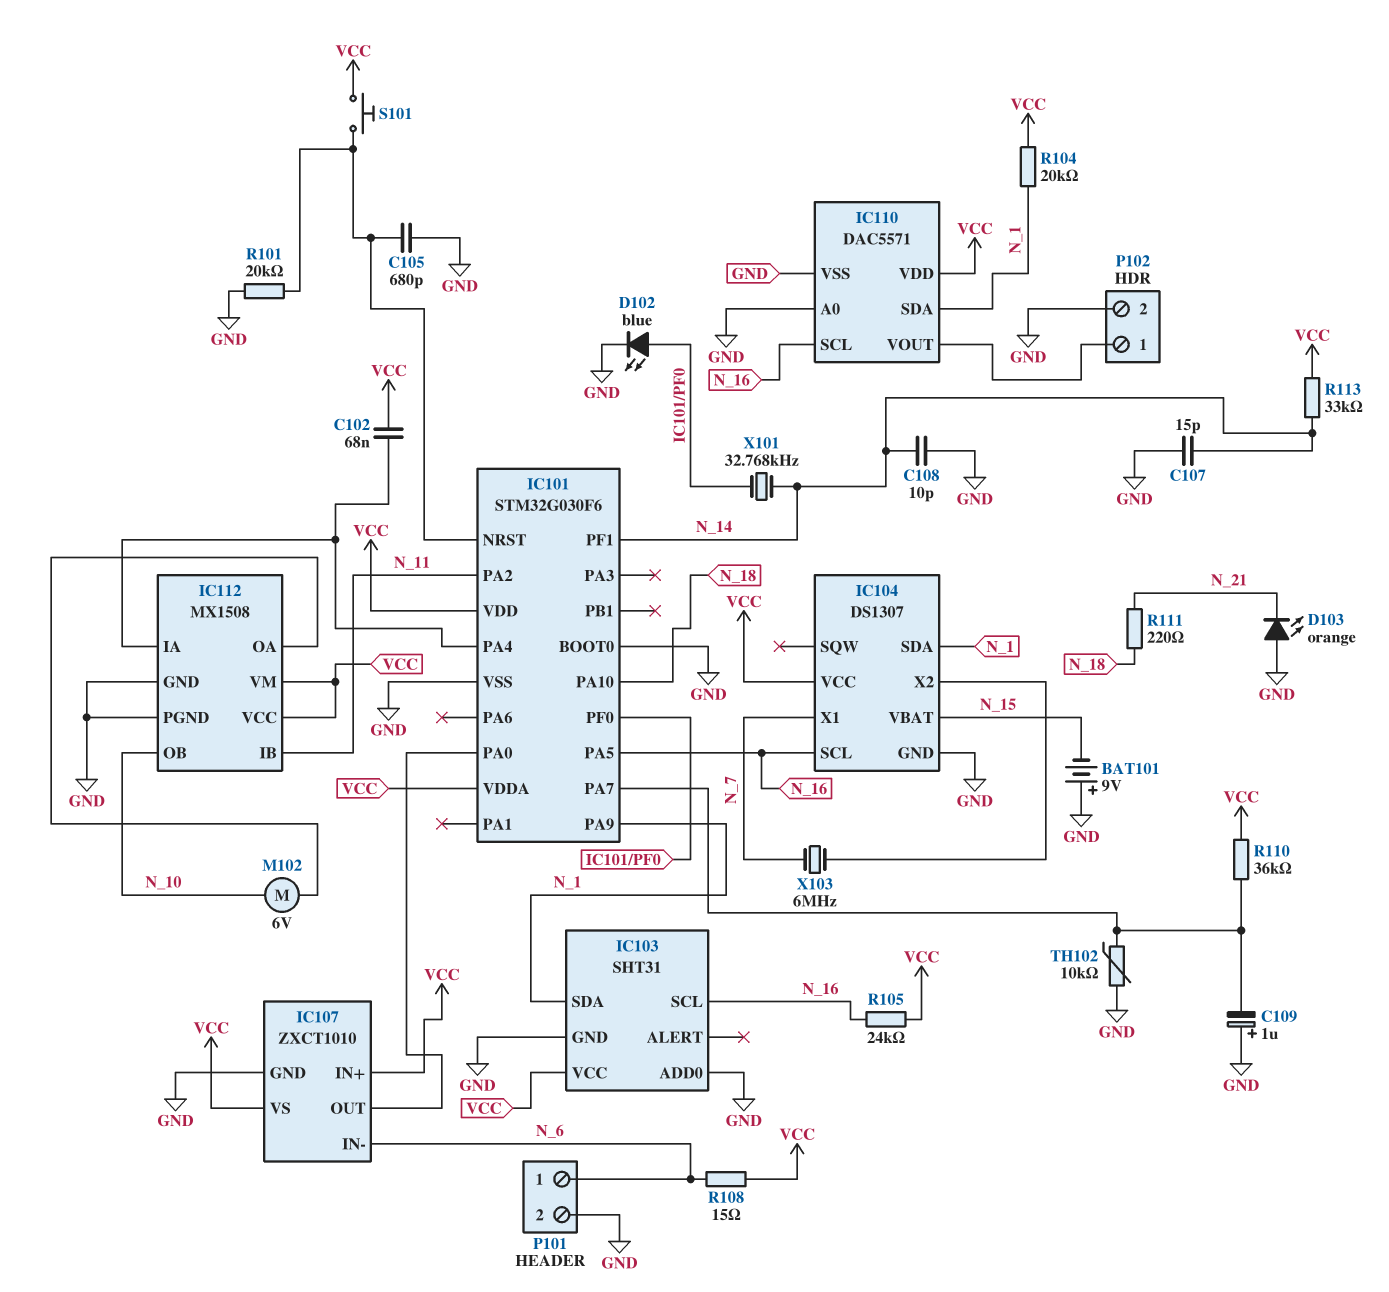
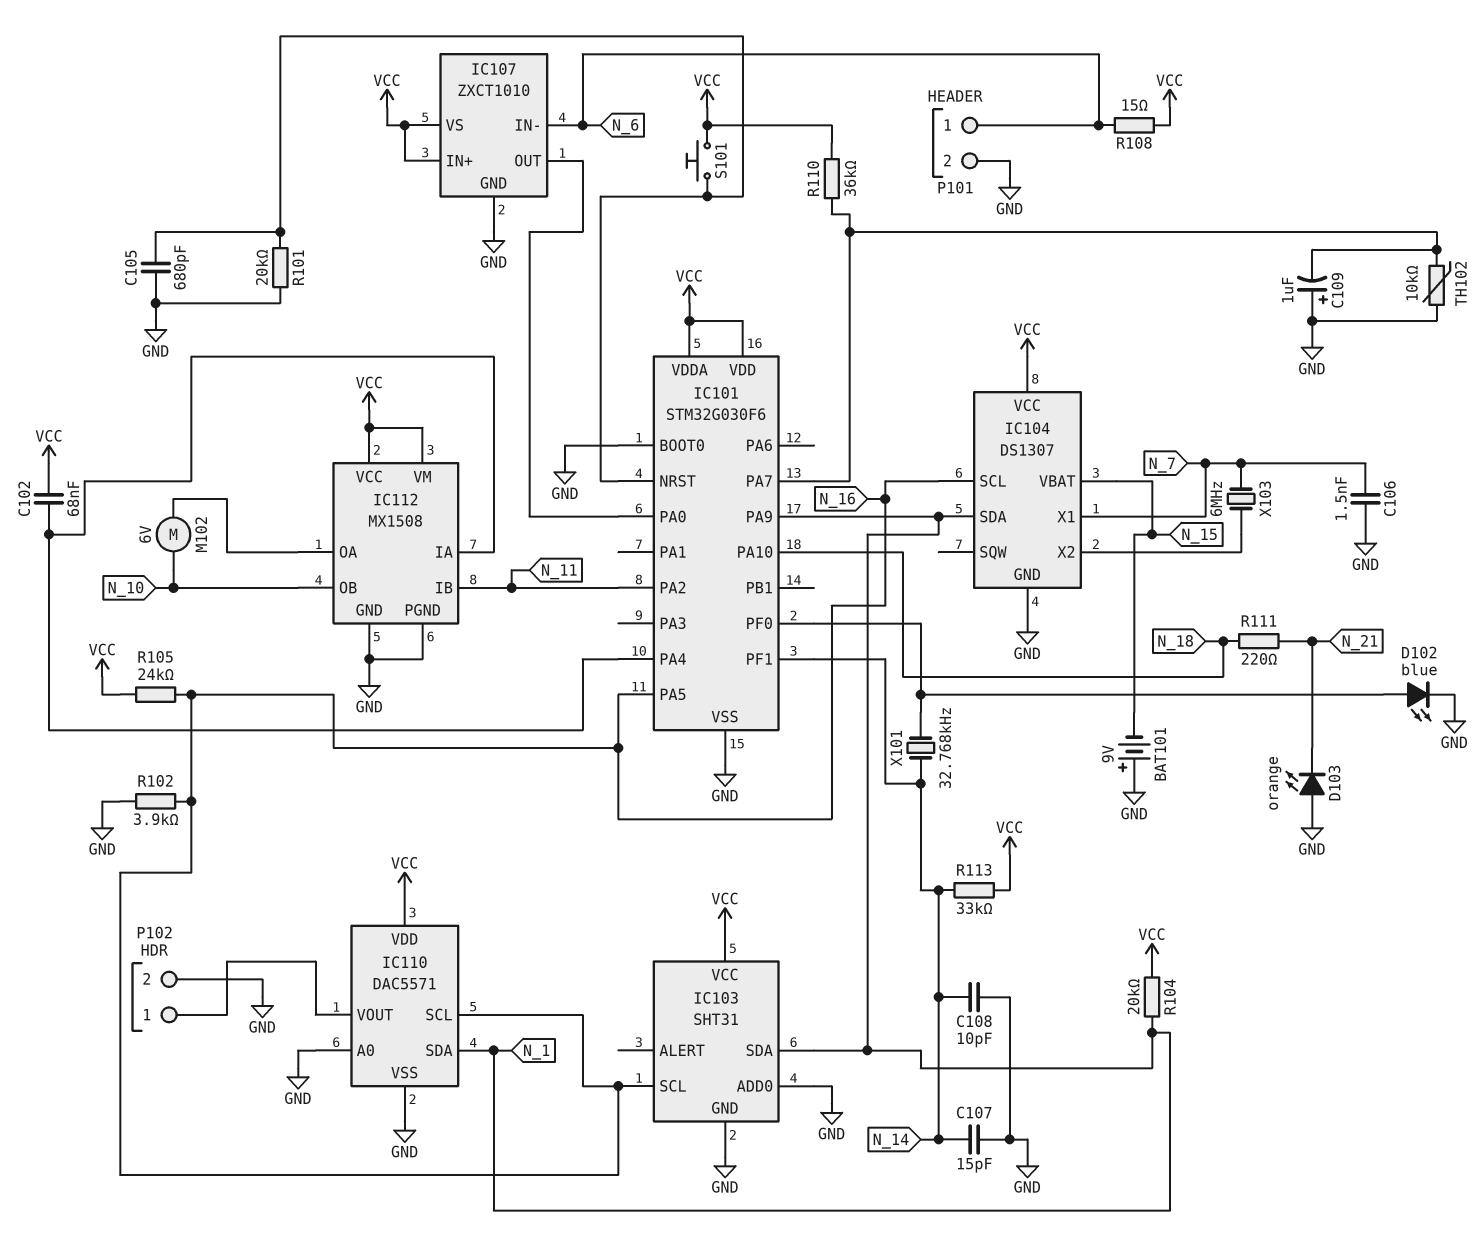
C106: none -> 1.5nF (GND, N_7)
R102: none -> 3.9k (GND, N_16)

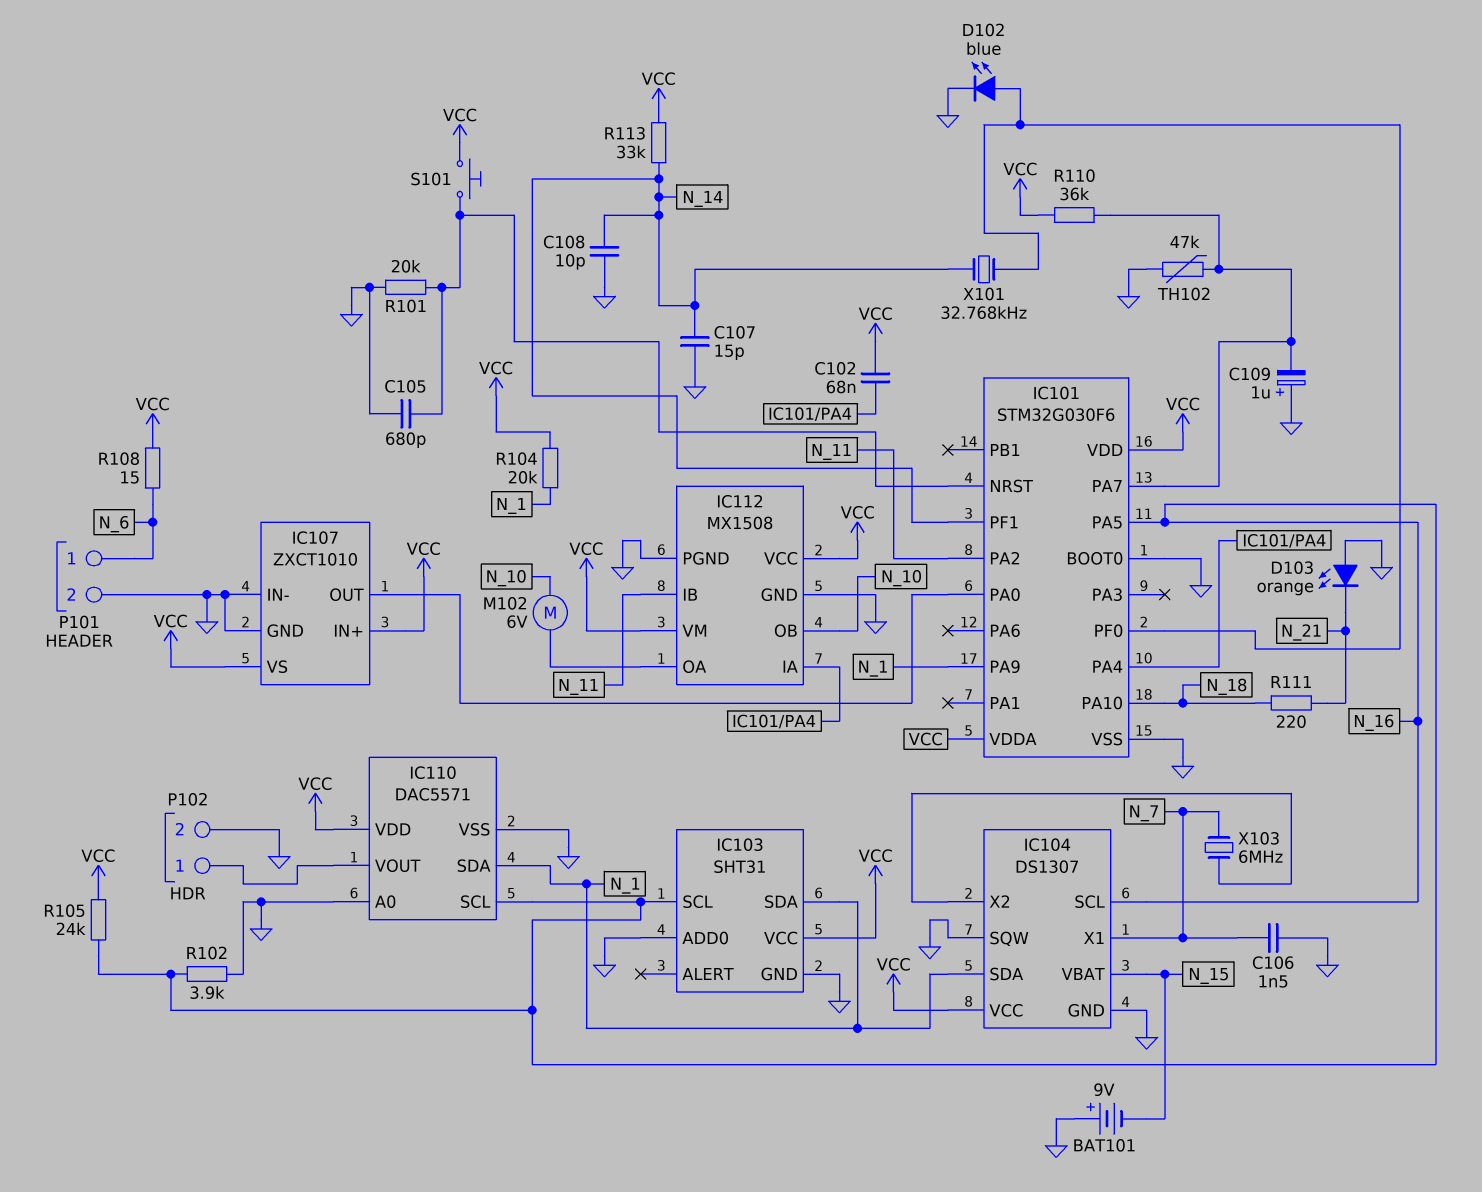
IC104 pin SQW: none -> GND
IC107 pin IN-: N_6 -> GND
TH102: 10k (GND, IC101/PA7) -> 47k (GND, IC101/PA7)

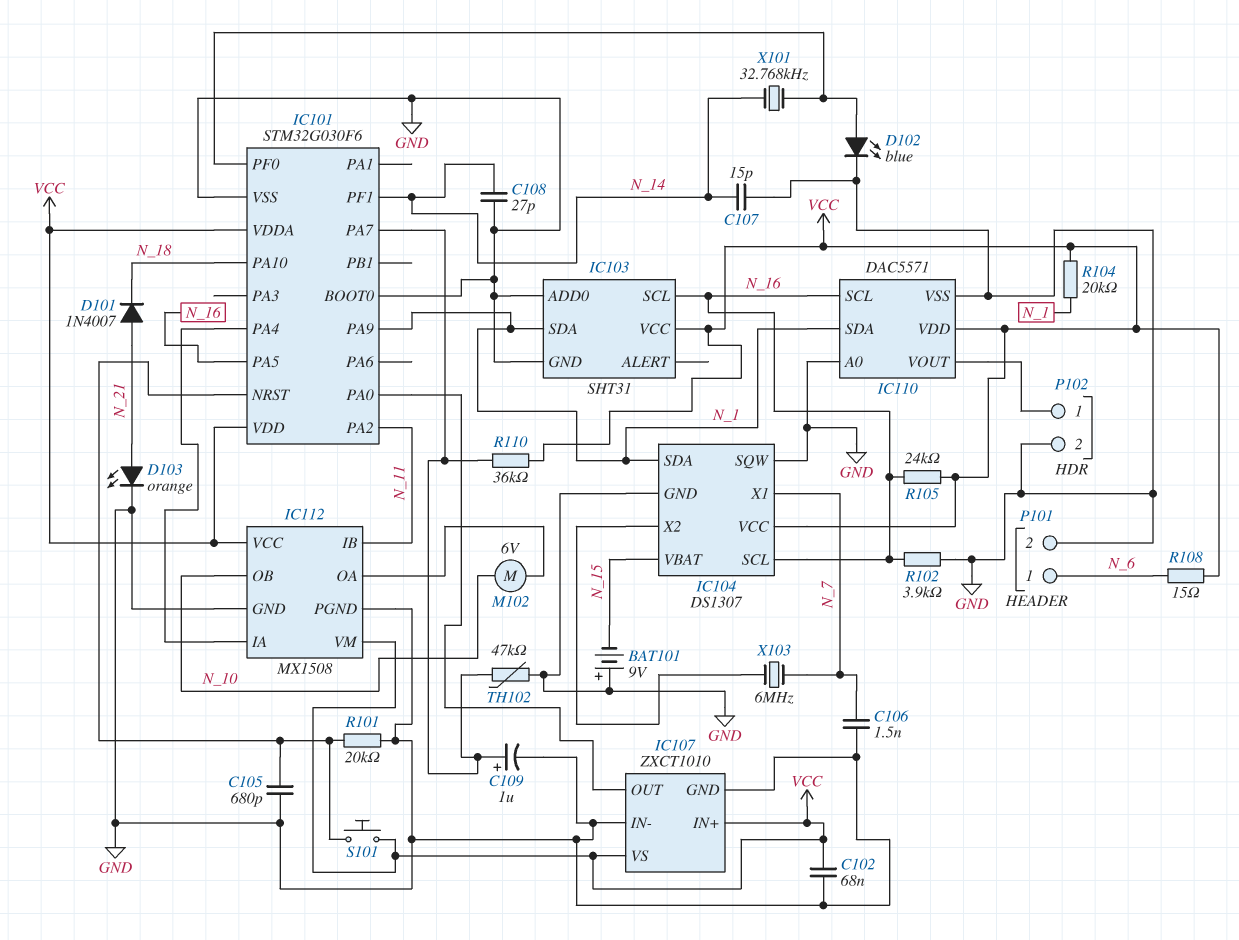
C102: 68nF (IC101/PA4, VCC) -> 68nF (GND, VCC)
C108: 10pF (GND, N_14) -> 27pF (GND, N_14)
C109: 1uF (plus GND, minus IC101/PA7) -> 1uF (plus IC101/PA7, minus GND)
D101: none -> diode 1N4007 (A N_21, K N_18)
D103: LED orange (A GND, K N_21) -> LED orange (A N_21, K GND)
R111: 220 (N_18, N_21) -> none
R113: 33k (N_14, VCC) -> none

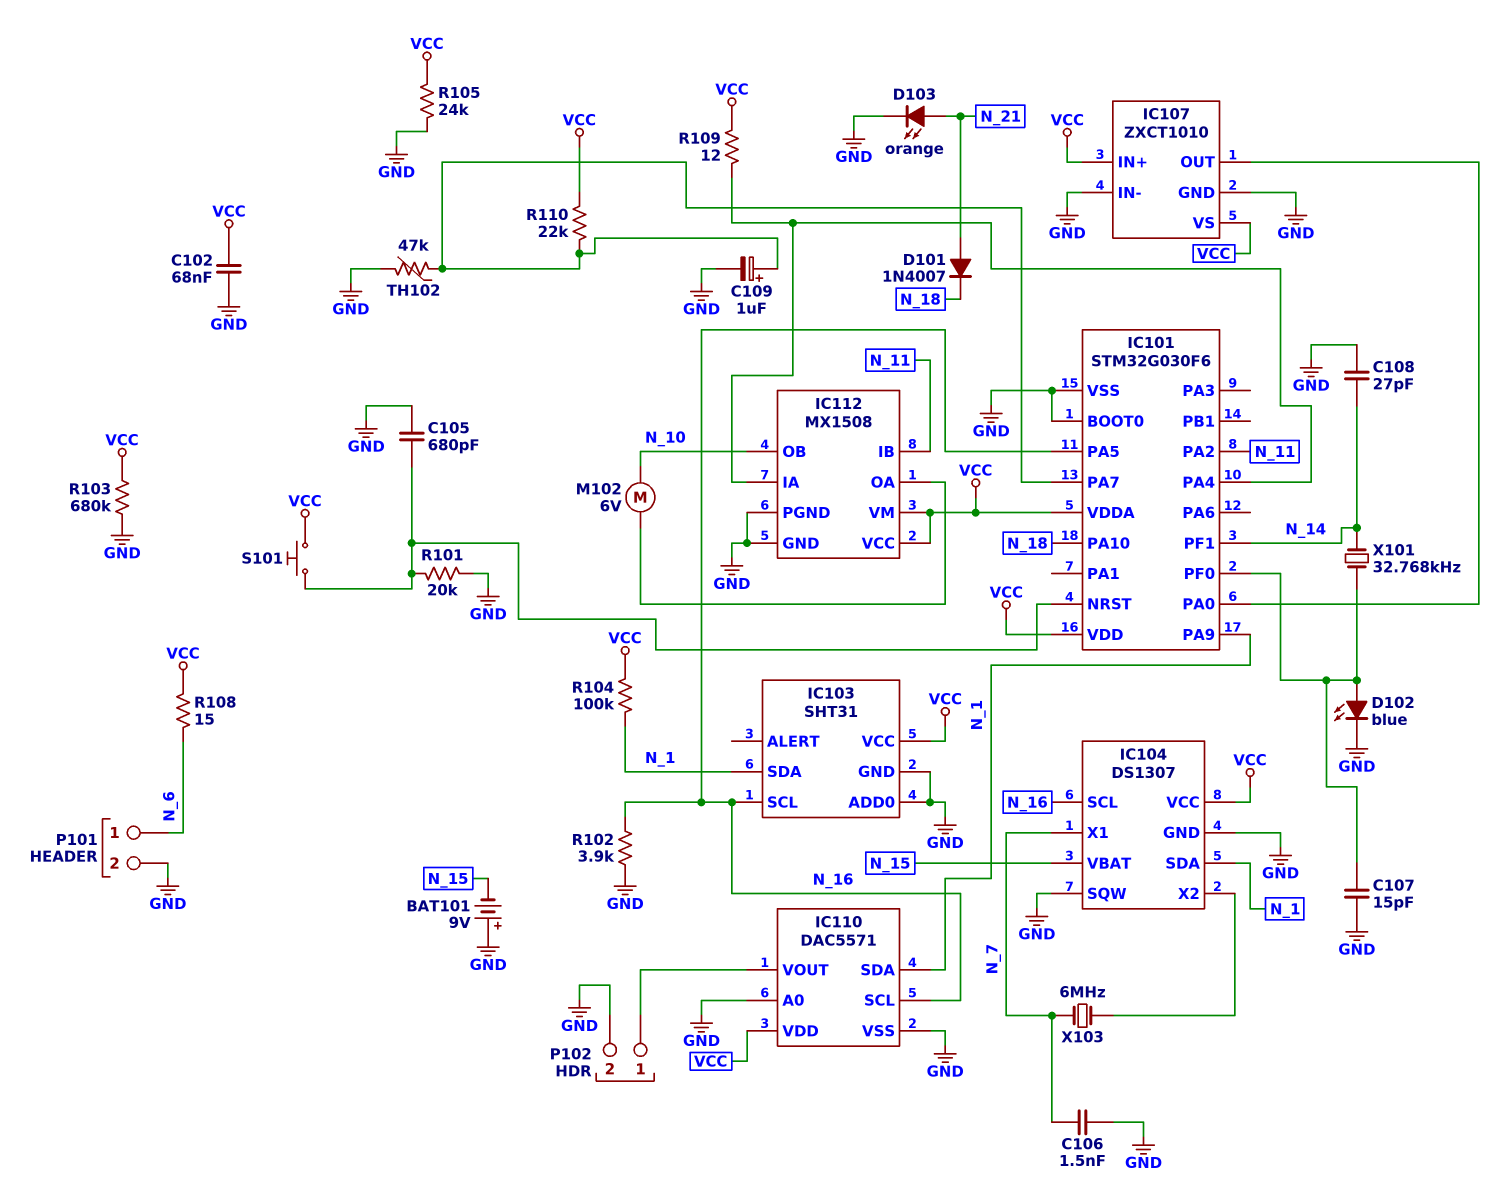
C107: 15pF (GND, N_14) -> 15pF (GND, IC101/PF0)
R103: none -> 680k (GND, VCC)
R104: 20k (N_1, VCC) -> 100k (N_1, VCC)
R105: 24k (N_16, VCC) -> 24k (GND, VCC)
R109: none -> 12 (IC101/PA4, VCC)
R110: 36k (IC101/PA7, VCC) -> 22k (IC101/PA7, VCC)

